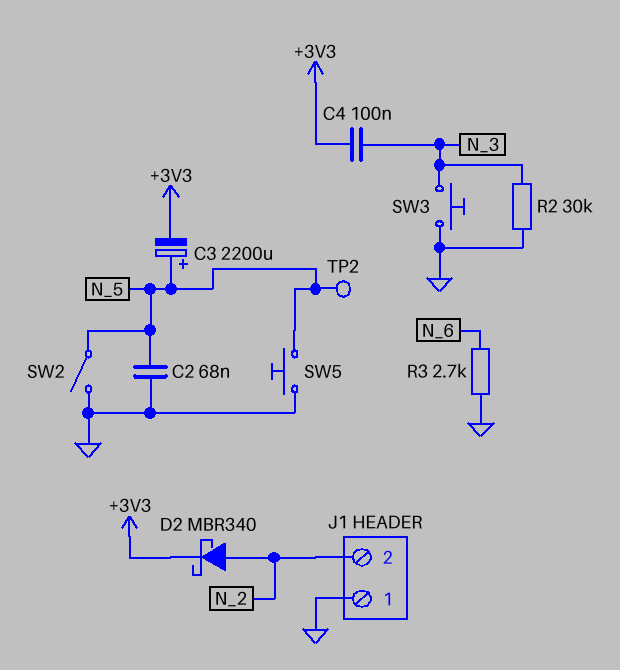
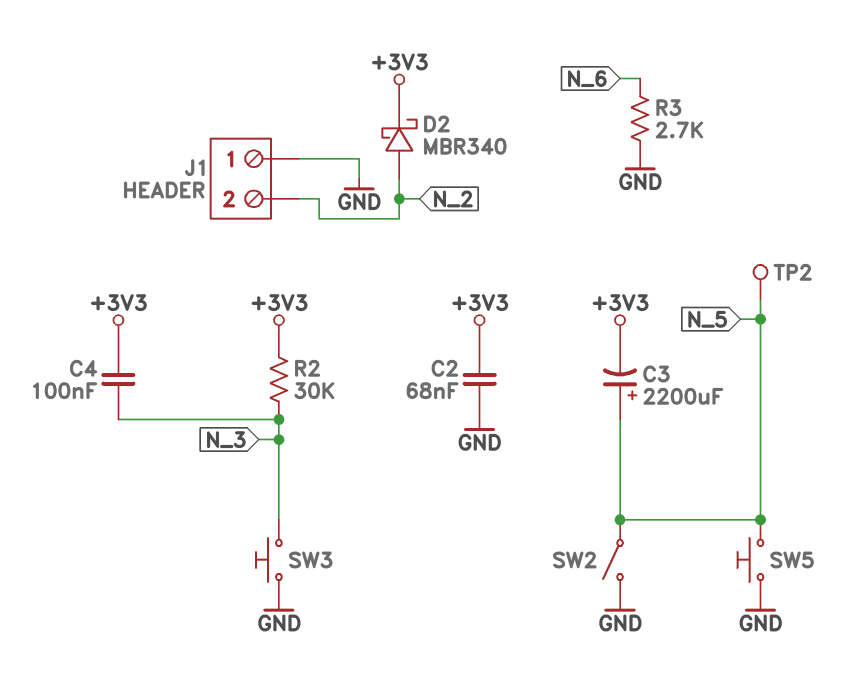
C2: 68nF (GND, N_5) -> 68nF (+3V3, GND)
R2: 30k (GND, N_3) -> 30k (+3V3, N_3)

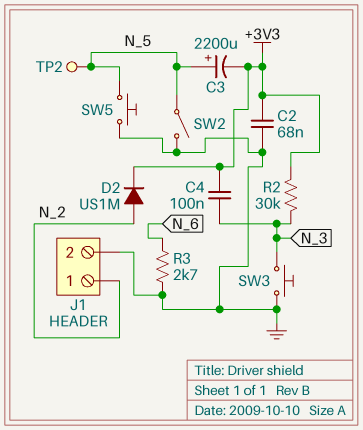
D2: schottky MBR340 (A N_2, K +3V3) -> diode US1M (A N_2, K +3V3)
J1 pin 1: GND -> N_2
J1 pin 2: N_2 -> GND

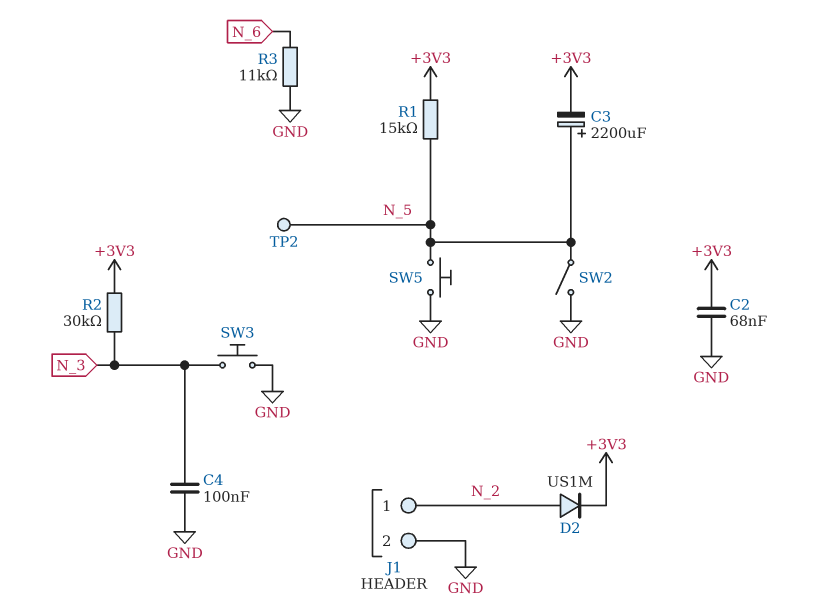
C4: 100nF (+3V3, N_3) -> 100nF (GND, N_3)
R1: none -> 15k (+3V3, N_5)
R3: 2.7k (GND, N_6) -> 11k (GND, N_6)

